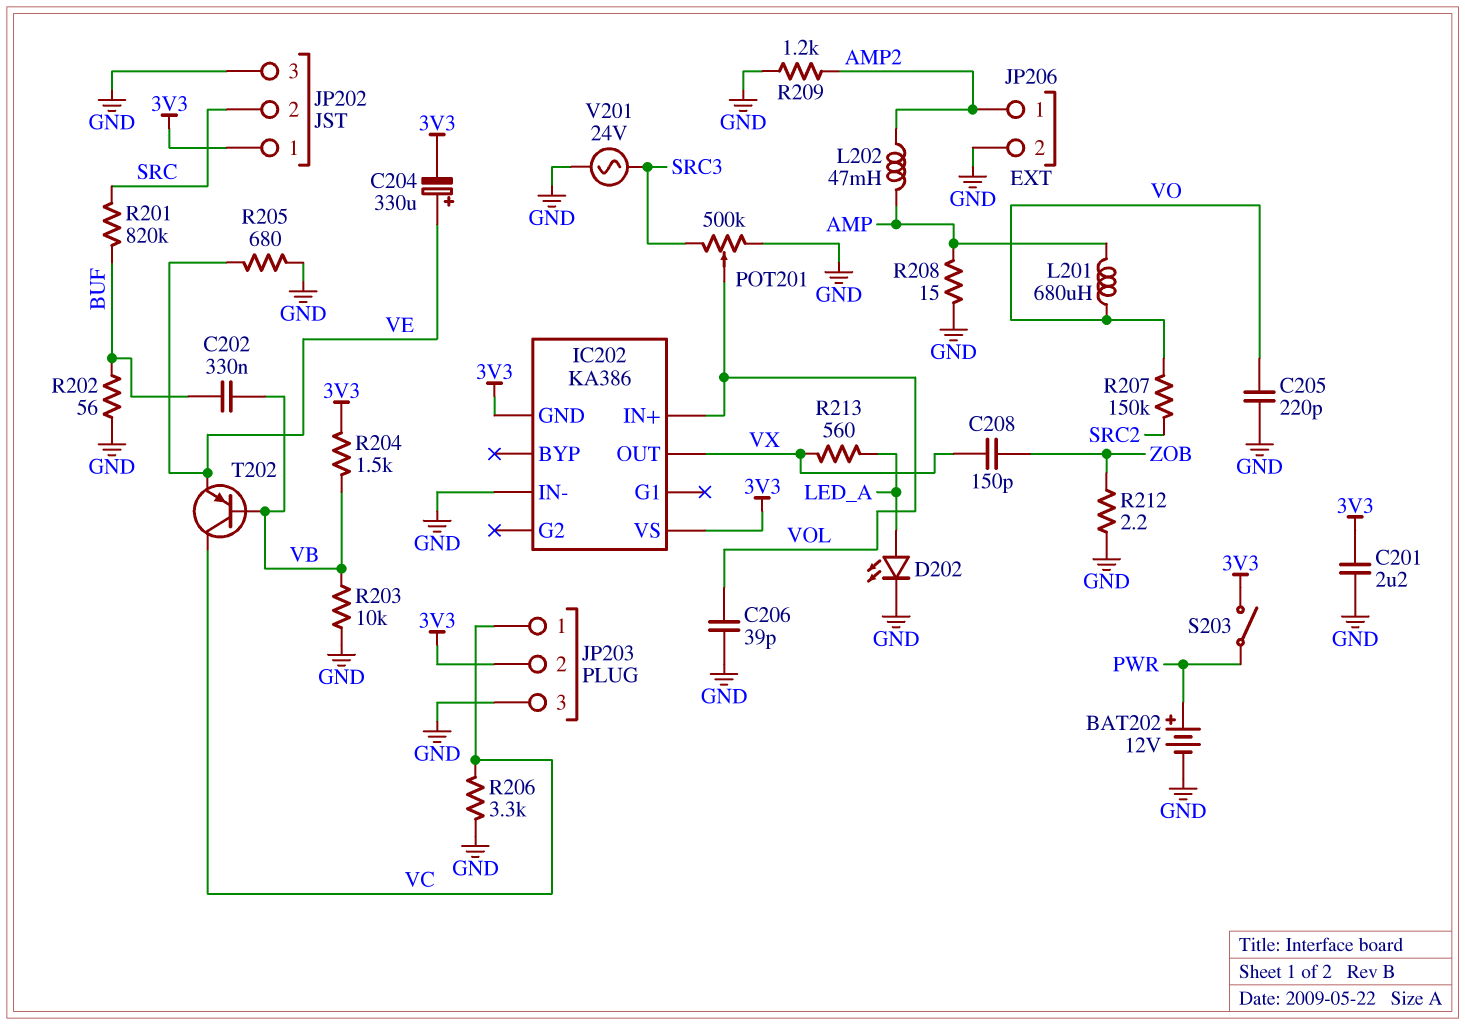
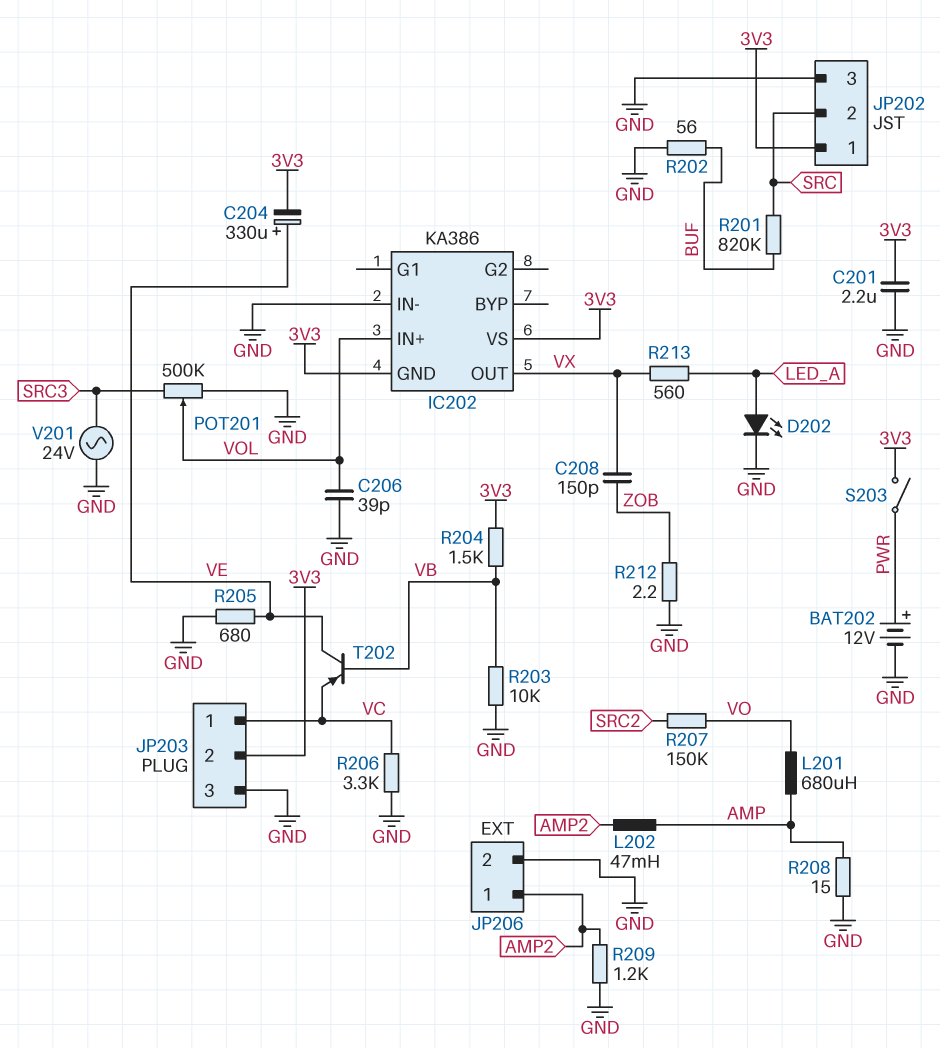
C202: 330nF (BUF, VB) -> none
C205: 220pF (GND, VO) -> none
T202: PNP (B VB, C VC, E VE) -> PNP (B VB, C VE, E VC)

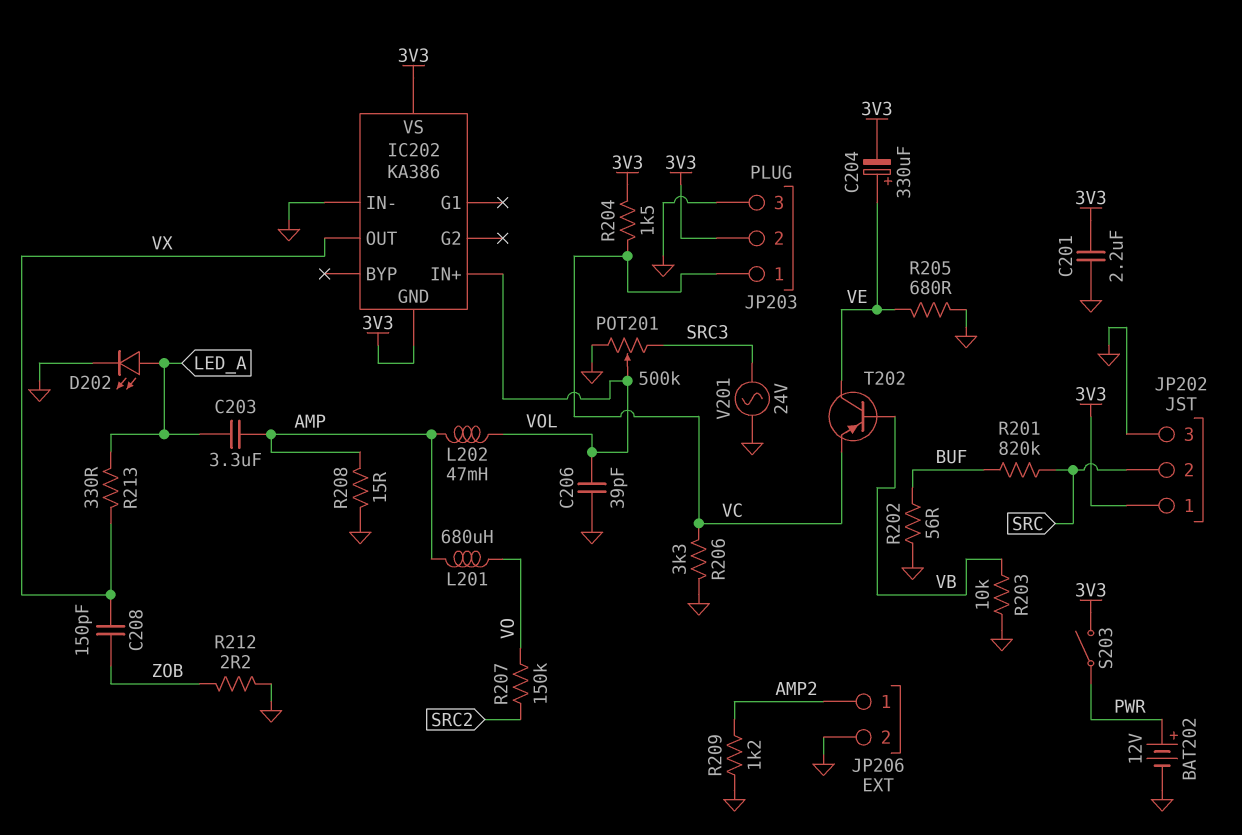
C203: none -> 3.3uF (AMP, LED_A)
L202: 47mH (AMP, AMP2) -> 47mH (AMP, VOL)
R204: 1.5k (3V3, VB) -> 1.5k (3V3, VC)
R213: 560 (LED_A, VX) -> 330 (LED_A, VX)

